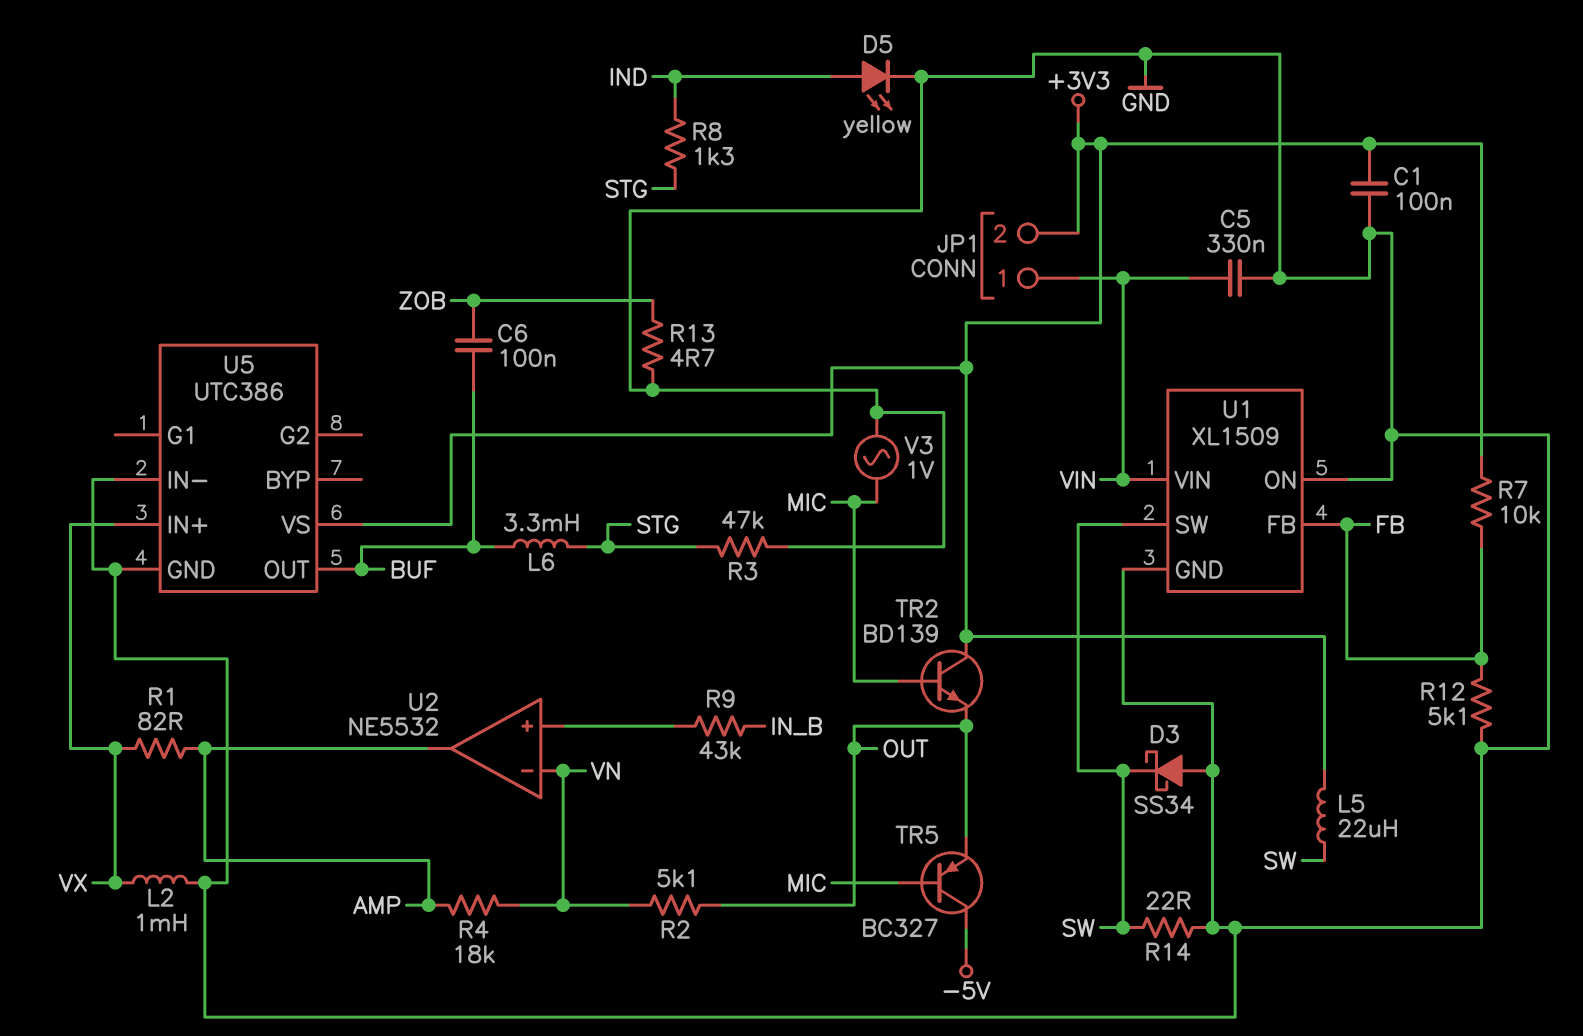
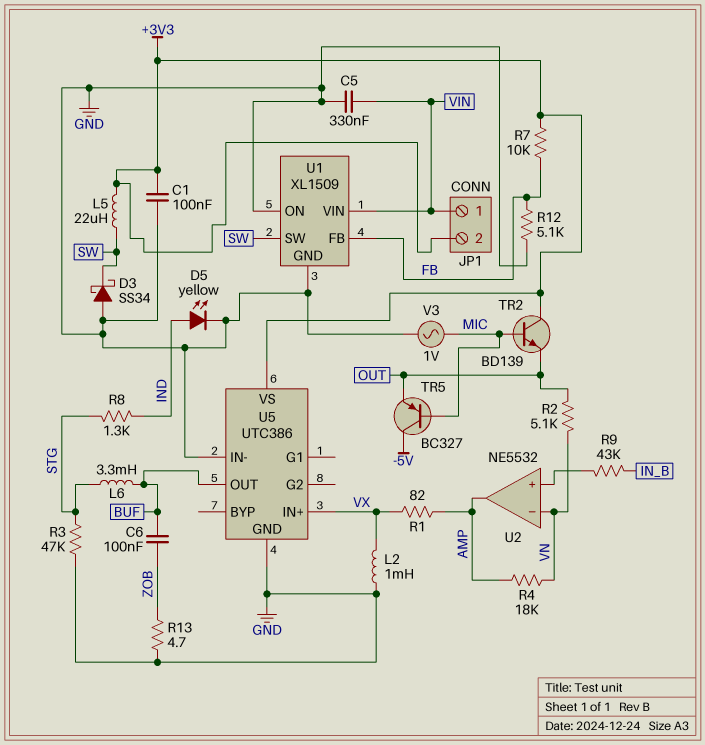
R14: 22 (GND, SW) -> none

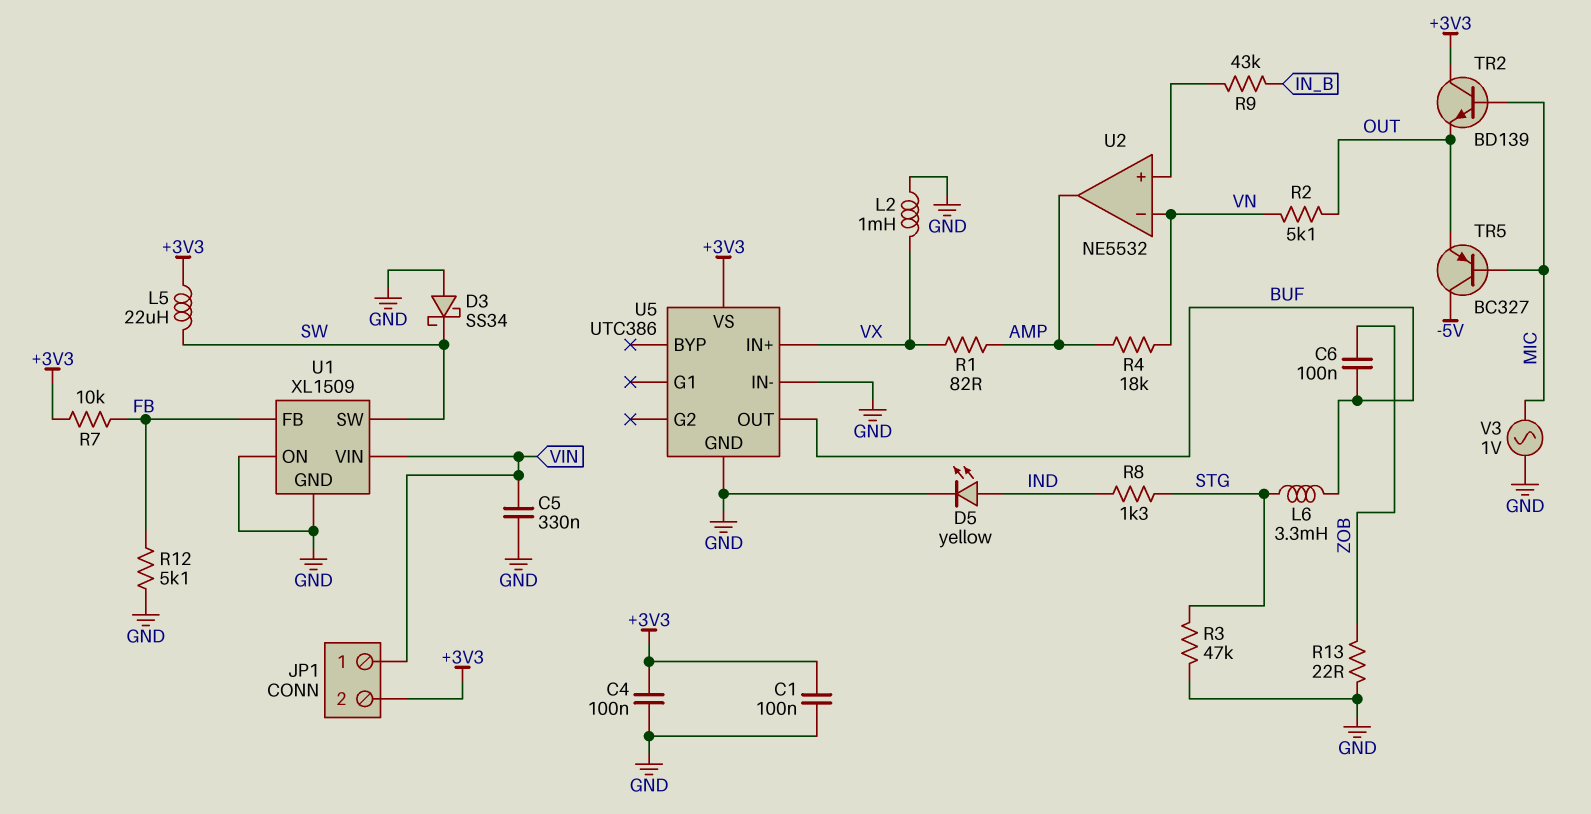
C4: none -> 100nF (+3V3, GND)
R13: 4.7 (GND, ZOB) -> 22 (GND, ZOB)

